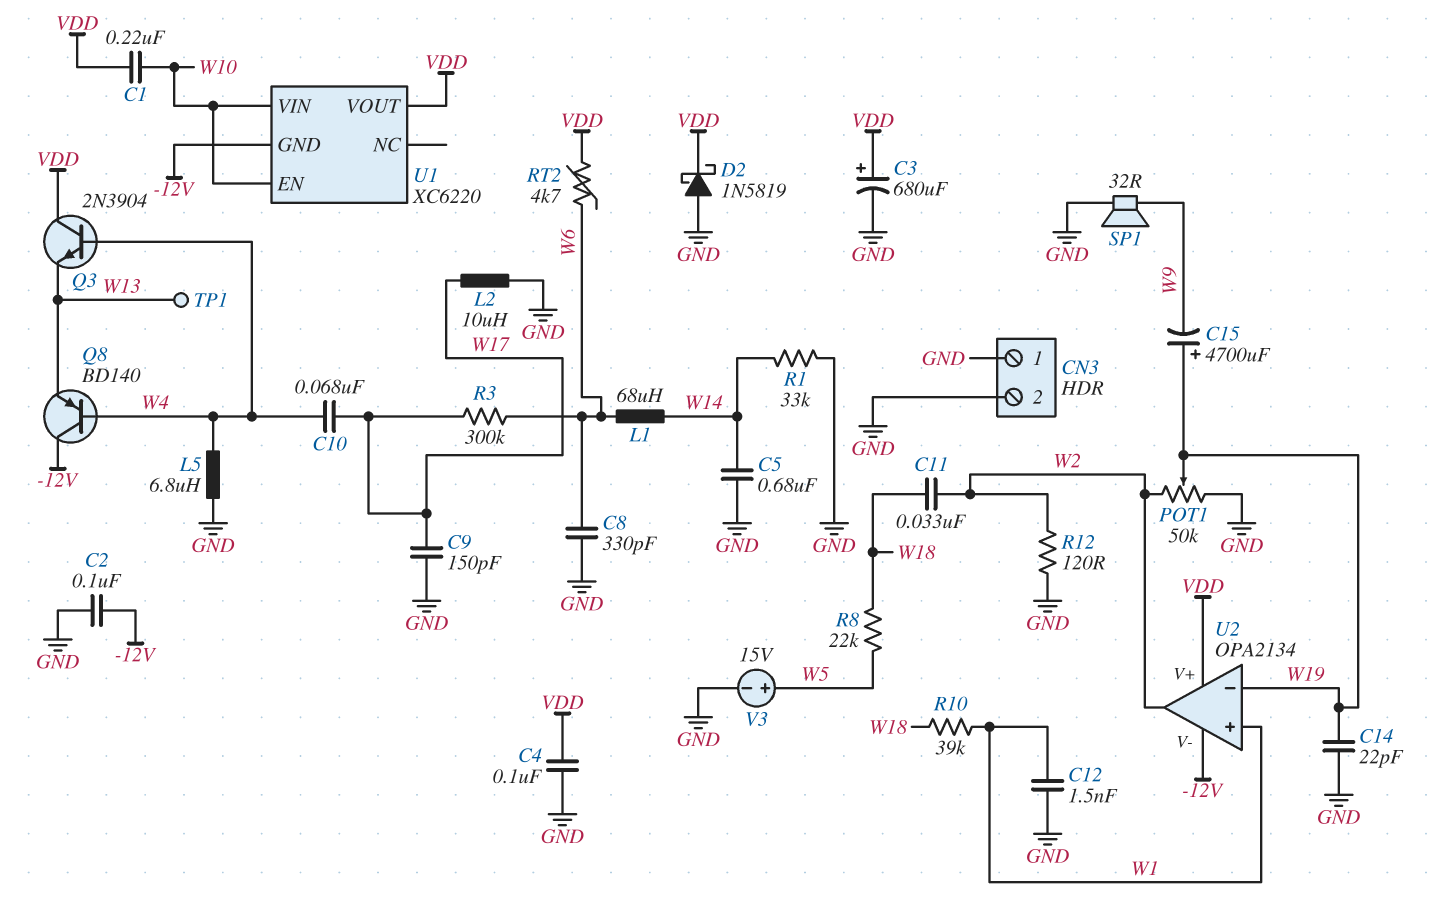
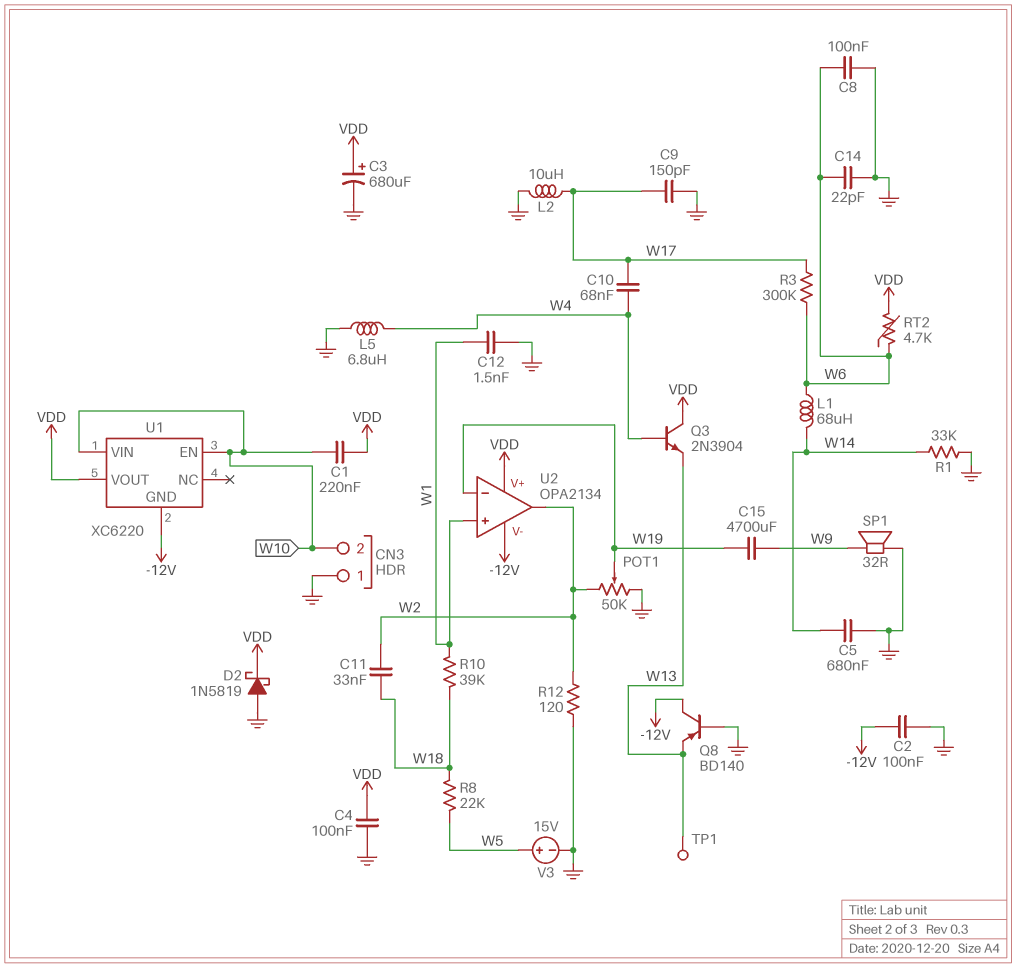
C8: 330pF (GND, W6) -> 100nF (GND, W6)
C14: 22pF (GND, W19) -> 22pF (GND, W6)
C15: 4700uF (plus W19, minus W9) -> 4700uF (W9, W19)
CN3 pin 2: GND -> W10
Q8: PNP BD140 (B W4, C -12V, E W13) -> PNP BD140 (B GND, C -12V, E W13)

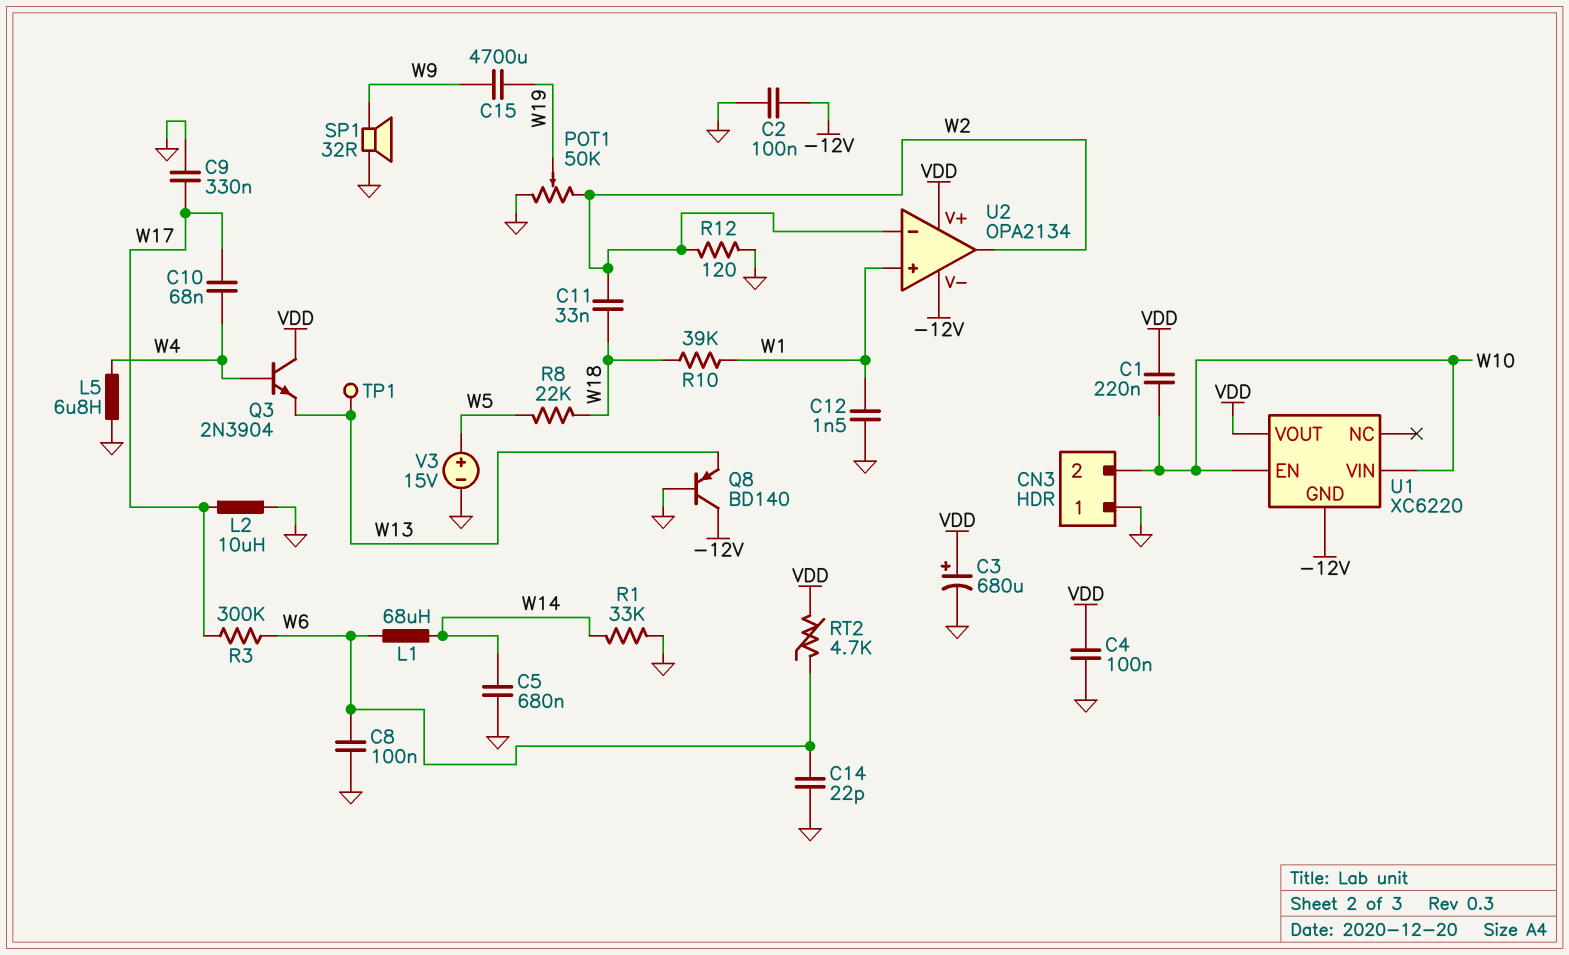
C9: 150pF (GND, W17) -> 330nF (GND, W17)
D2: schottky 1N5819 (A GND, K VDD) -> none
U2 pin in-: W19 -> W2

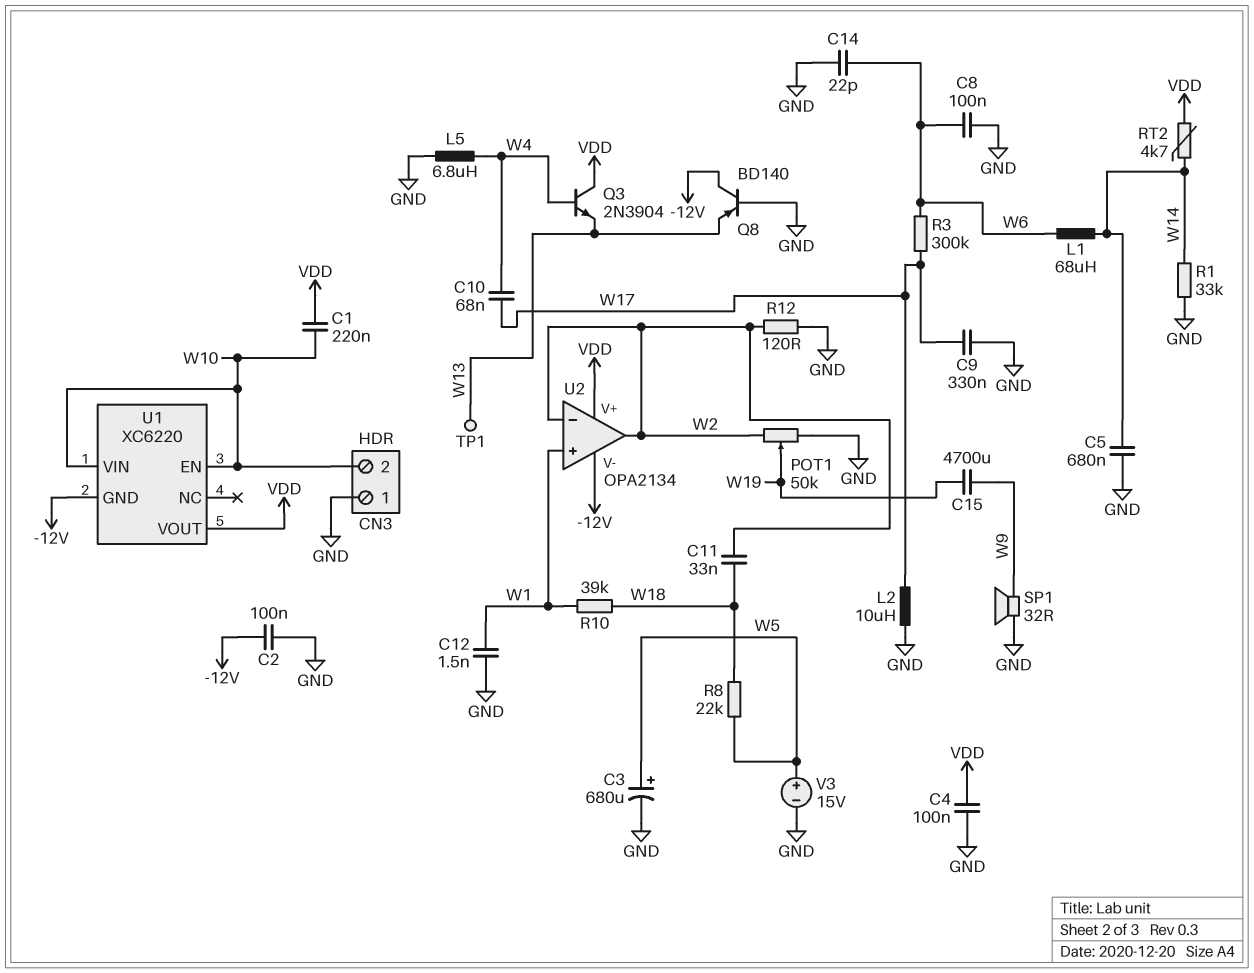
C3: 680uF (plus VDD, minus GND) -> 680uF (plus W5, minus GND)
RT2: 4.7k (VDD, W6) -> 4.7k (VDD, W14)

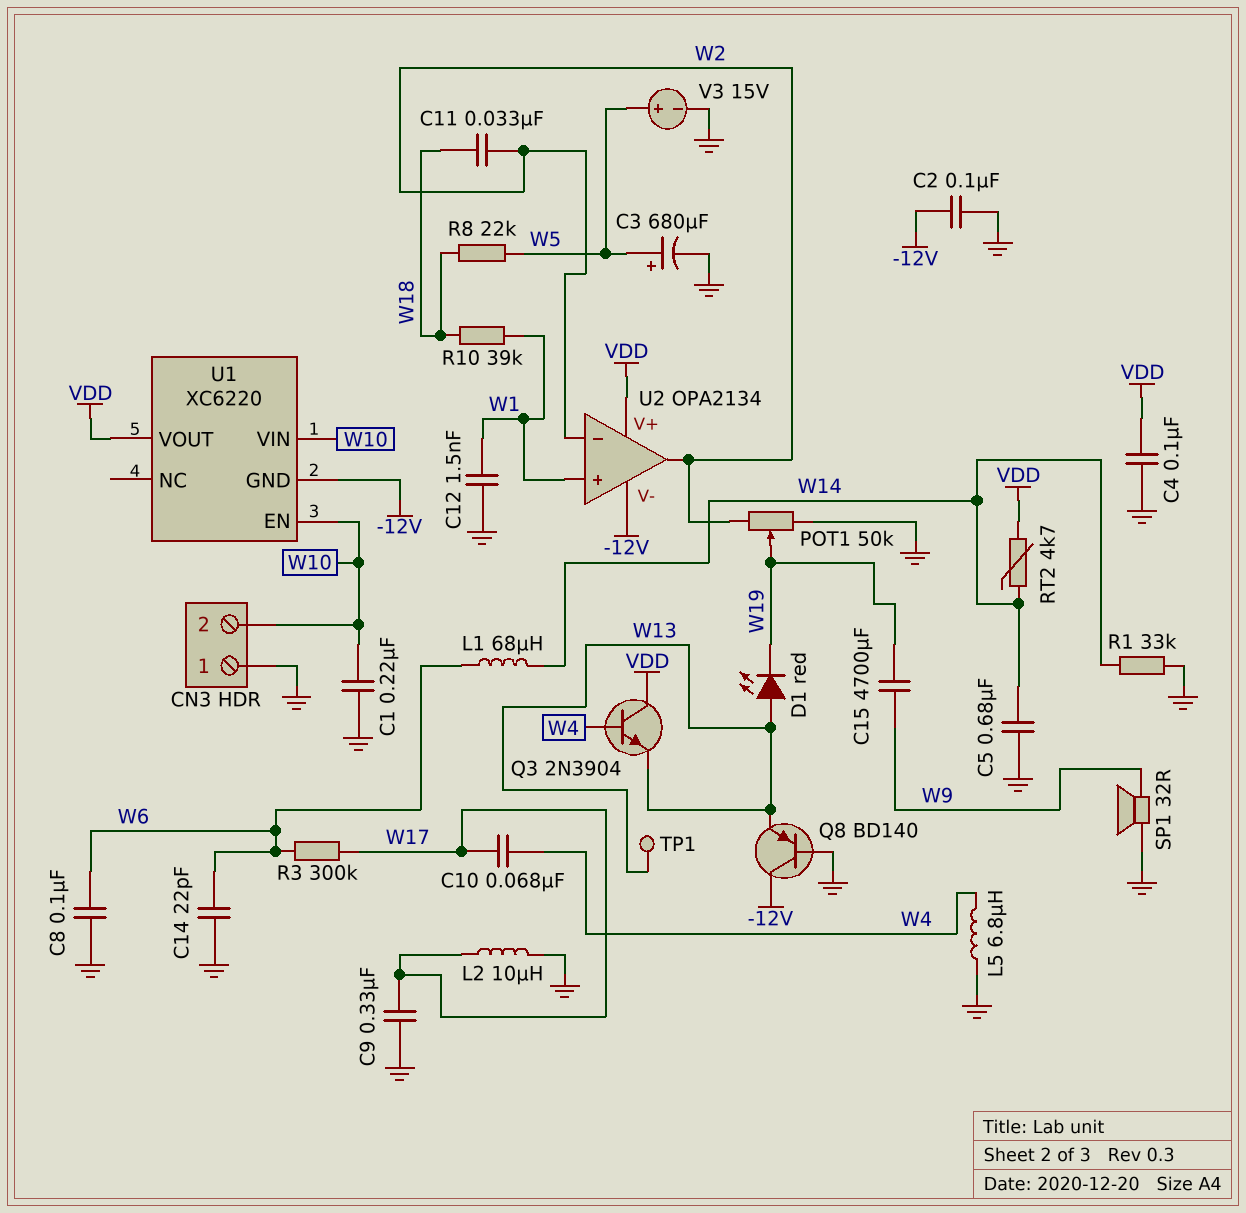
C1: 220nF (VDD, W10) -> 220nF (GND, W10)
D1: none -> LED red (A W13, K W19)
R12: 120 (GND, W2) -> none

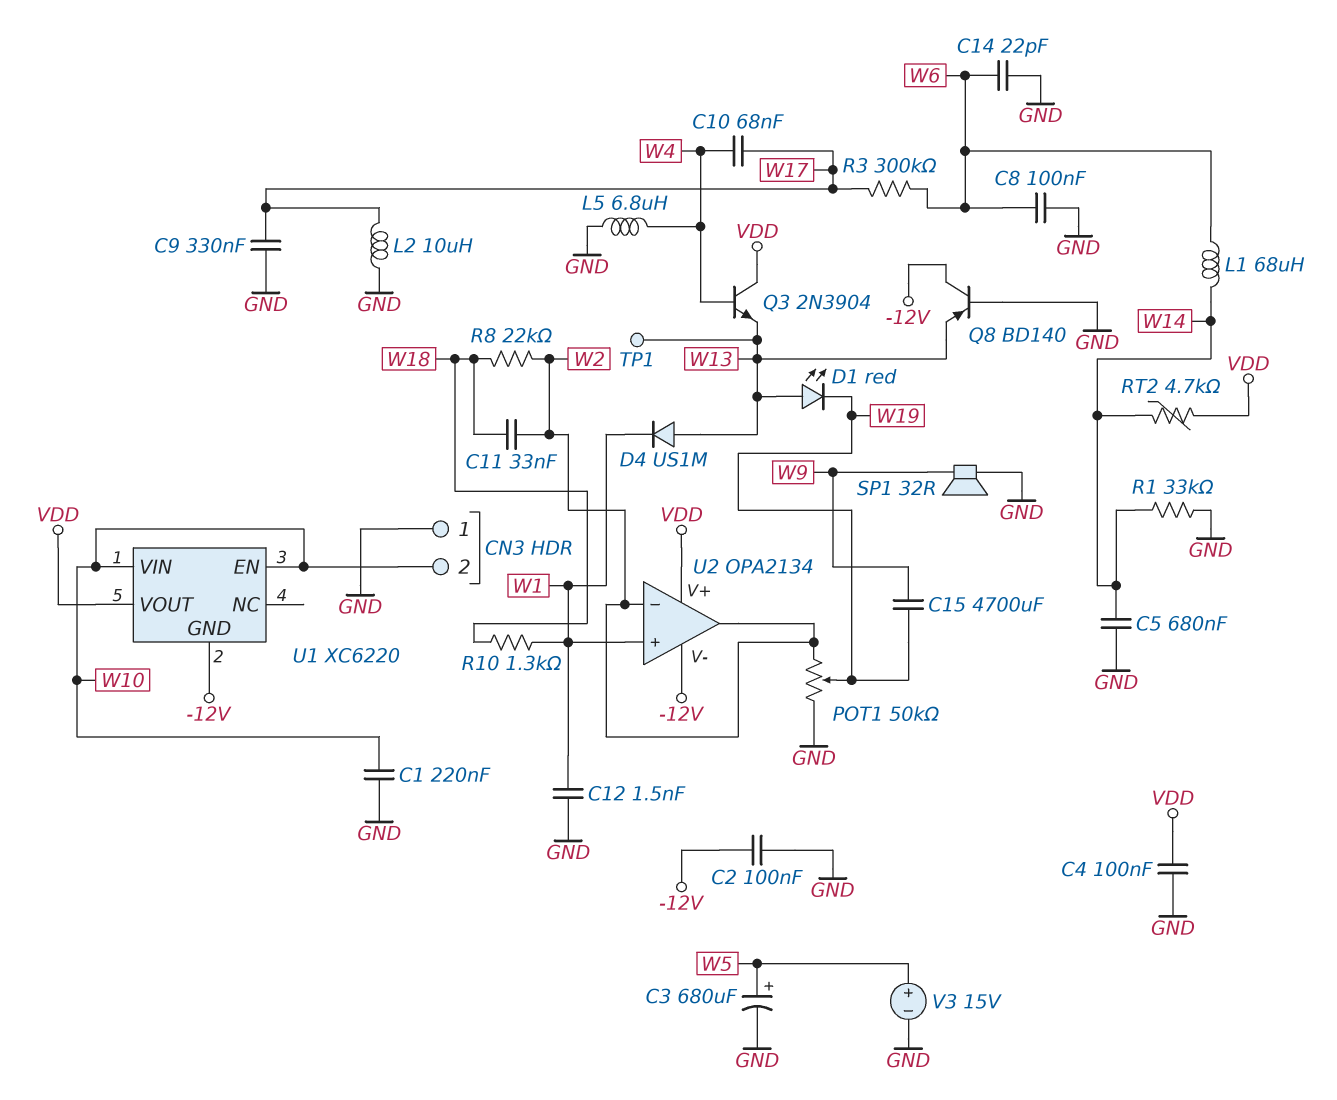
D4: none -> diode US1M (A W13, K W1)
R8: 22k (W5, W18) -> 22k (W2, W18)
R10: 39k (W1, W18) -> 1.3k (W1, W18)

